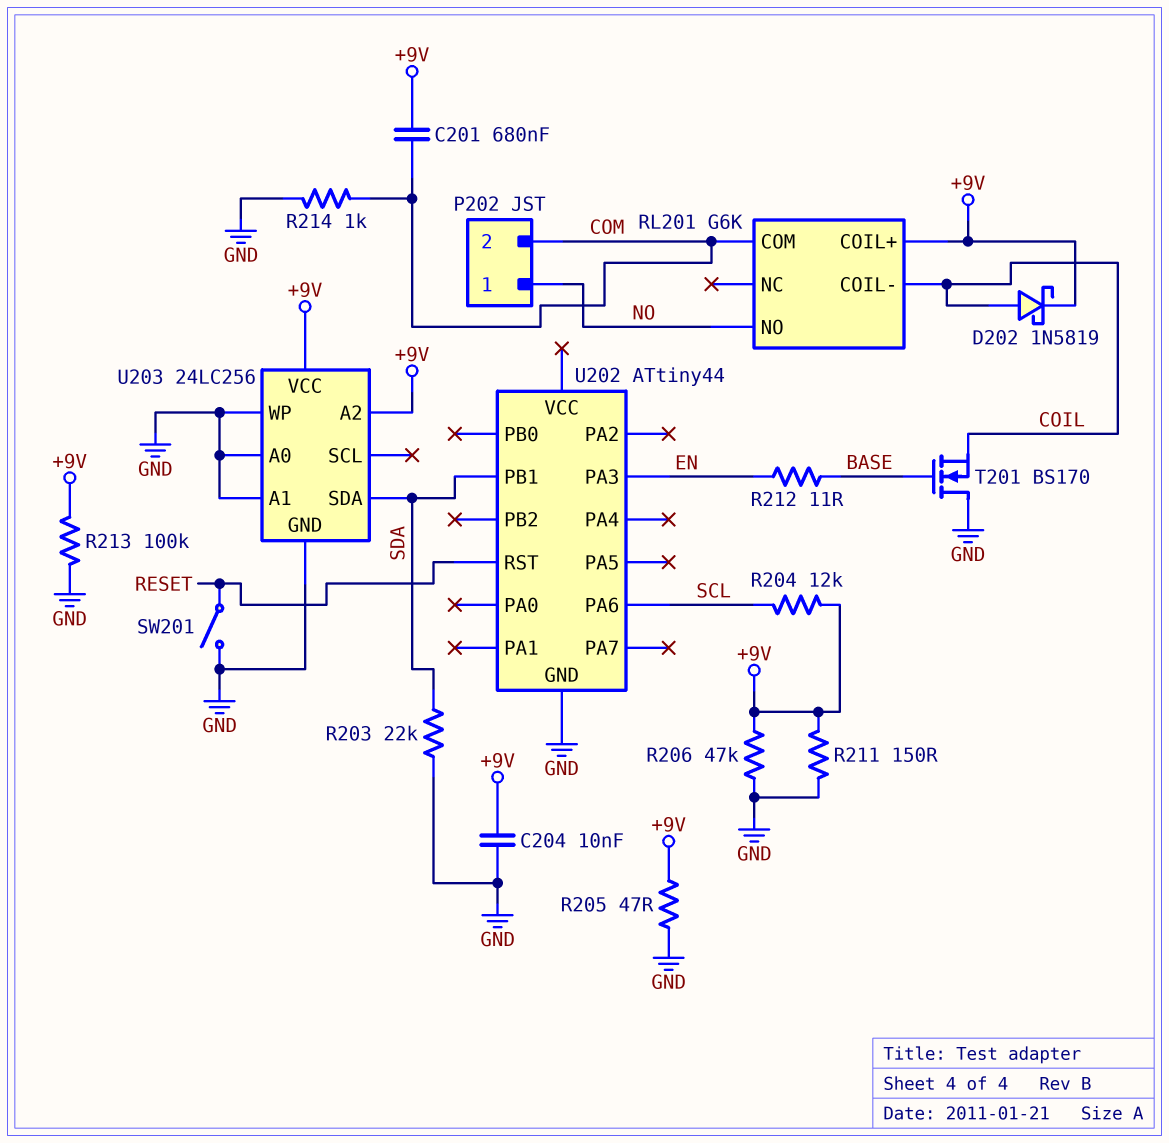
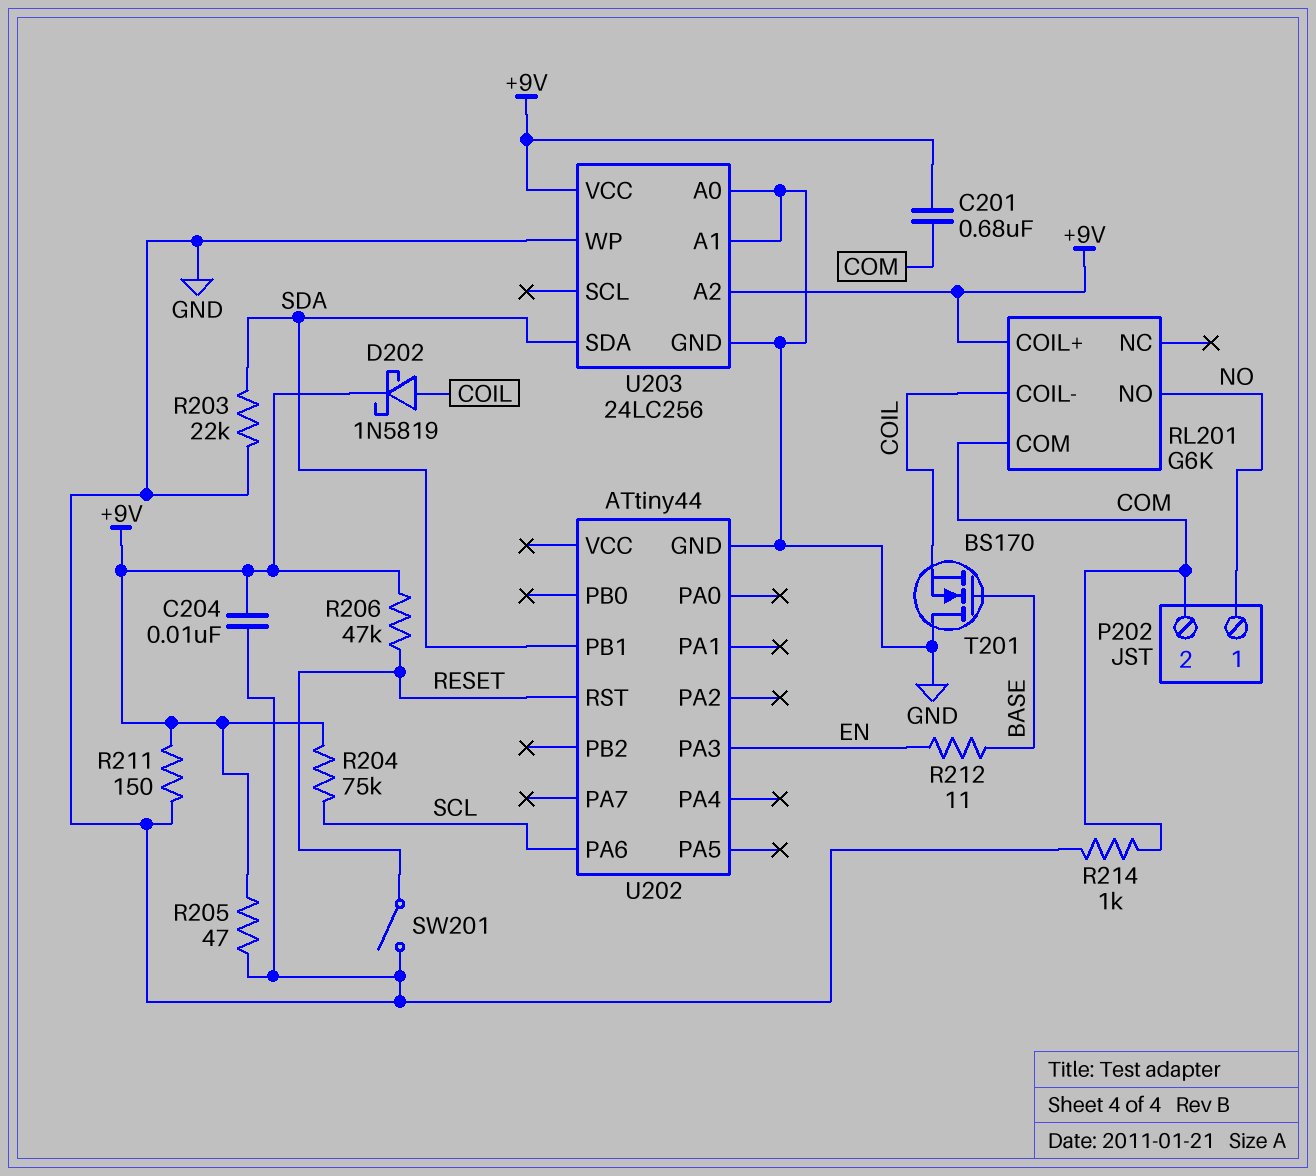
R204: 12k (+9V, SCL) -> 75k (+9V, SCL)
R206: 47k (+9V, GND) -> 47k (+9V, RESET)
R213: 100k (+9V, GND) -> none

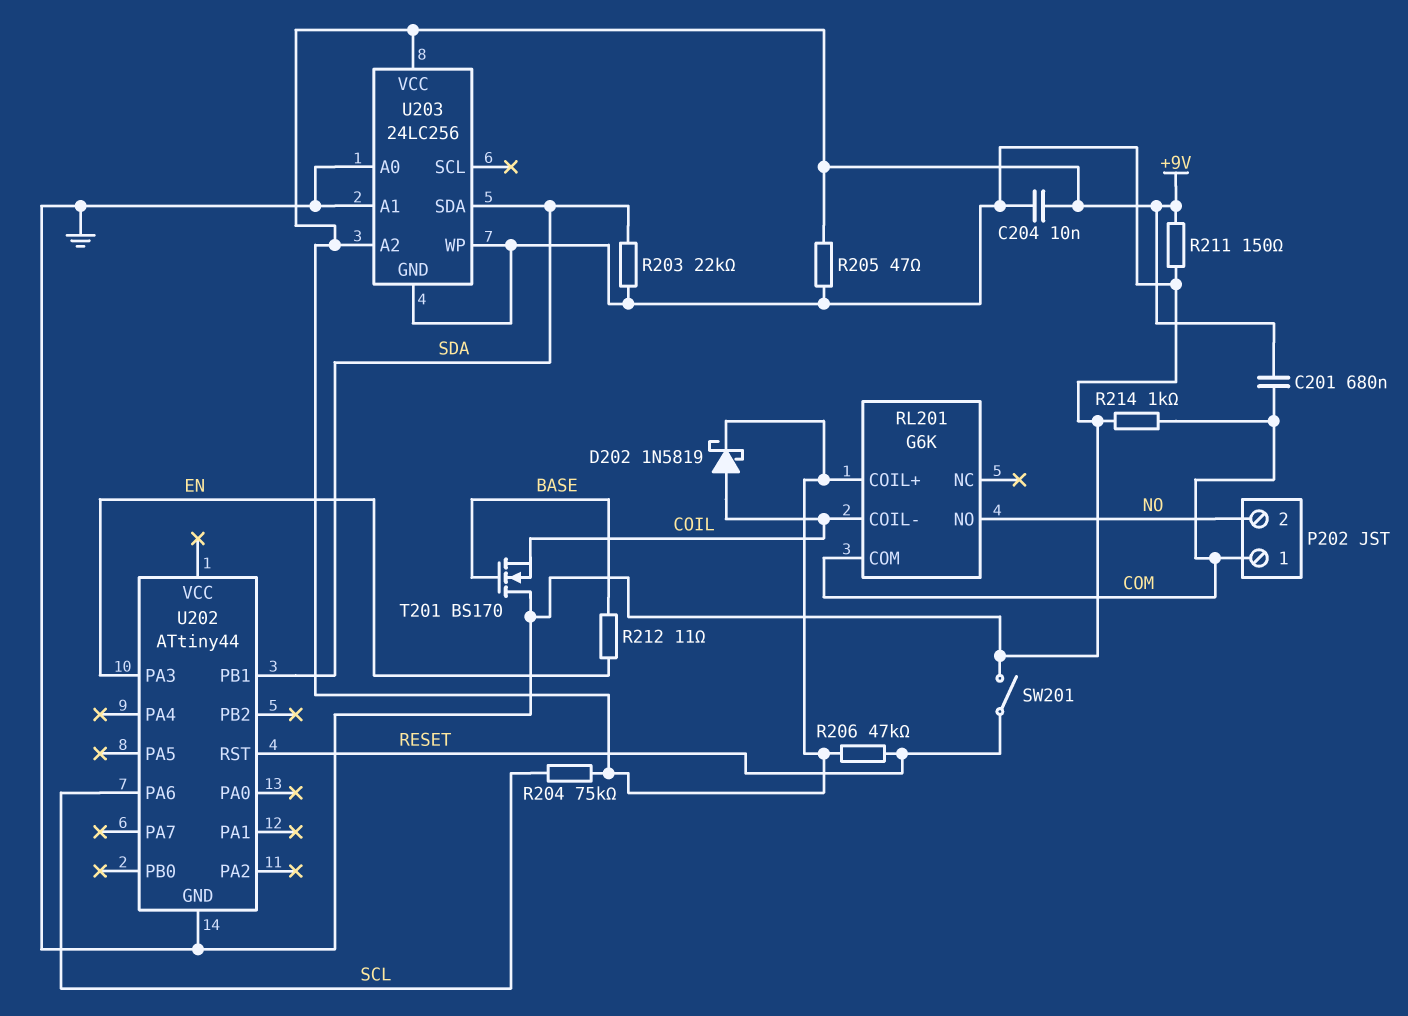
P202 pin 1: NO -> COM
P202 pin 2: COM -> NO

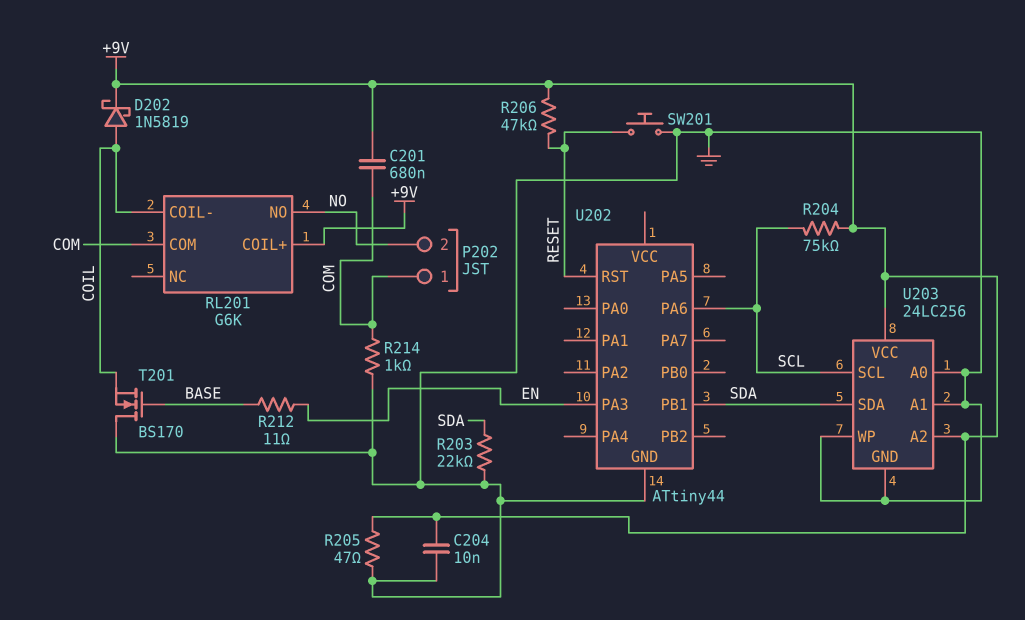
R211: 150 (+9V, GND) -> none
SW201: switch (GND, RESET) -> button (GND, RESET)
U203 pin SCL: none -> SCL

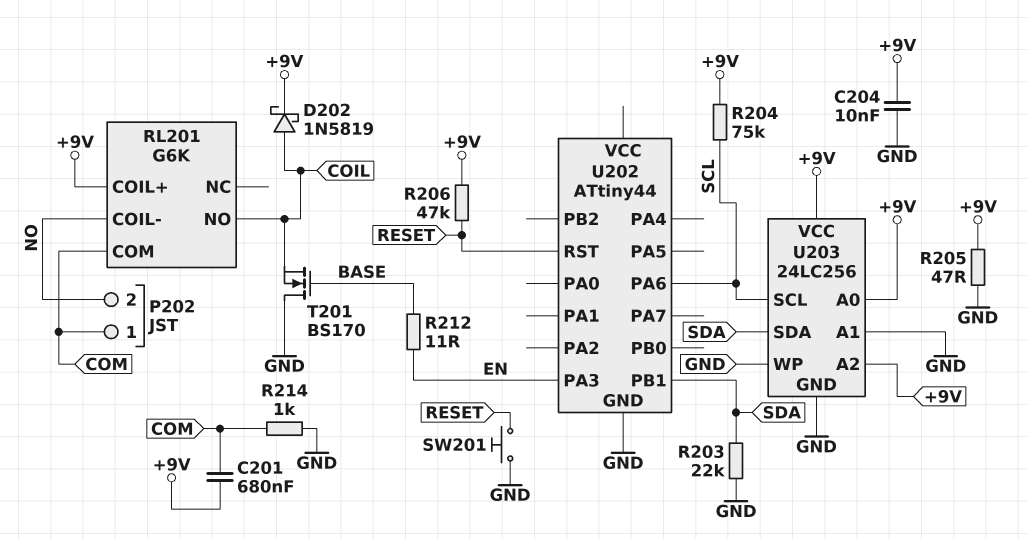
RL201 pin COIL-: COIL -> NO
RL201 pin NO: NO -> COIL
U203 pin A0: GND -> +9V

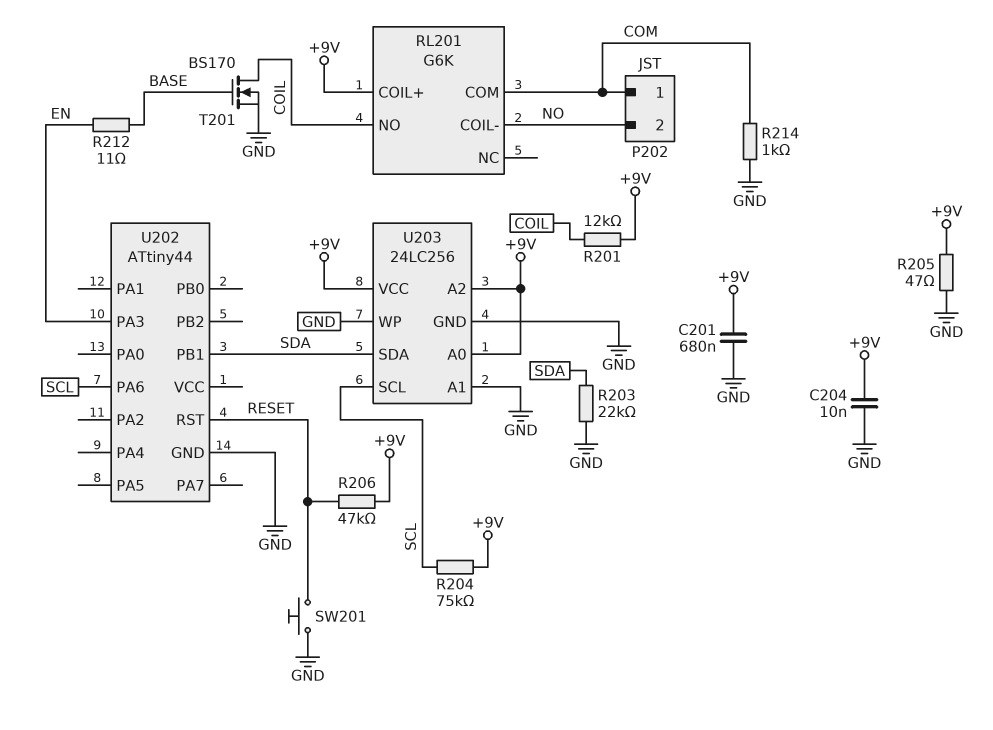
C201: 680nF (+9V, COM) -> 680nF (+9V, GND)
D202: schottky 1N5819 (A COIL, K +9V) -> none
R201: none -> 12k (+9V, COIL)
T201: NMOS BS170 (G BASE, D GND, S COIL) -> NMOS BS170 (G BASE, D COIL, S GND)

